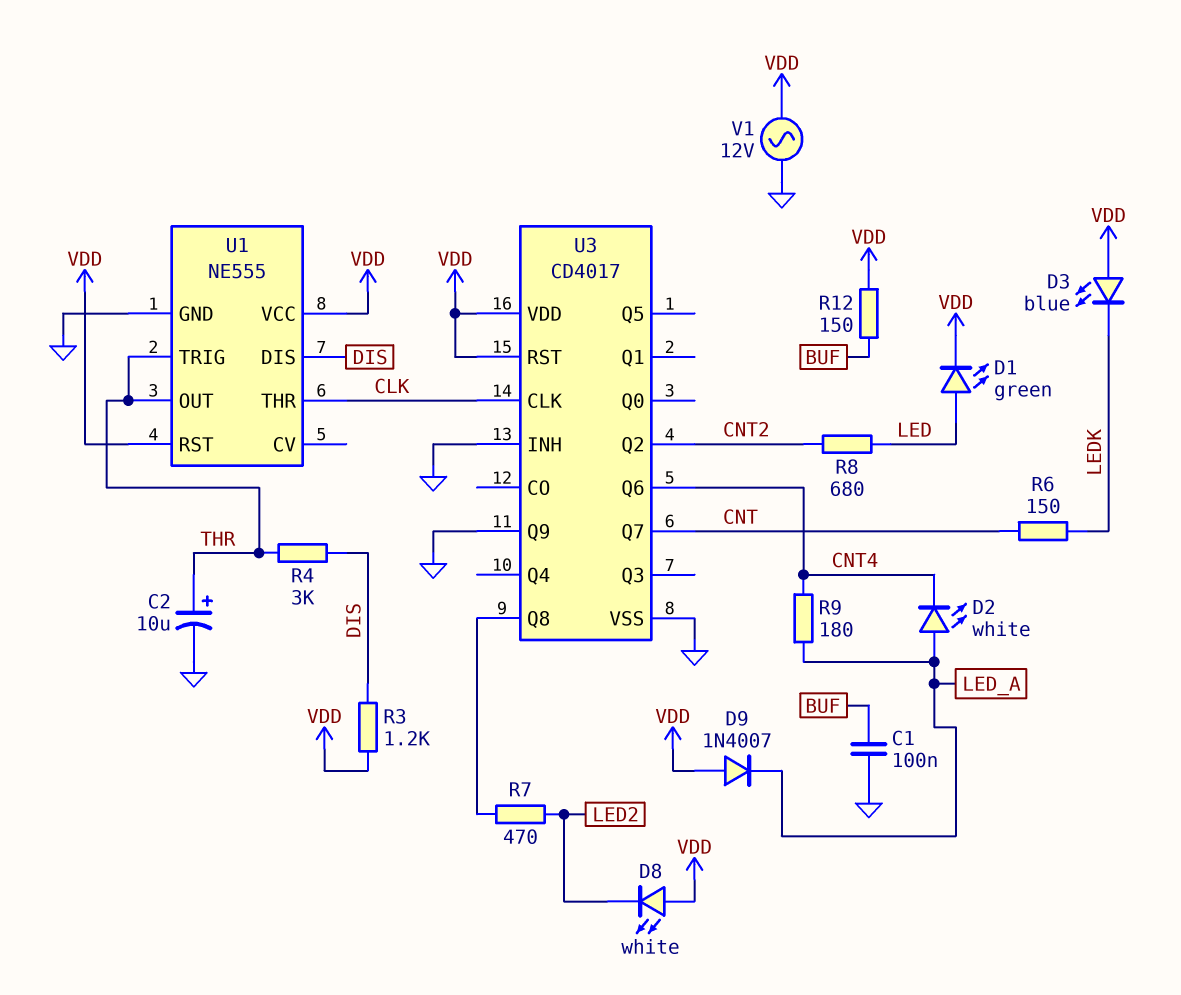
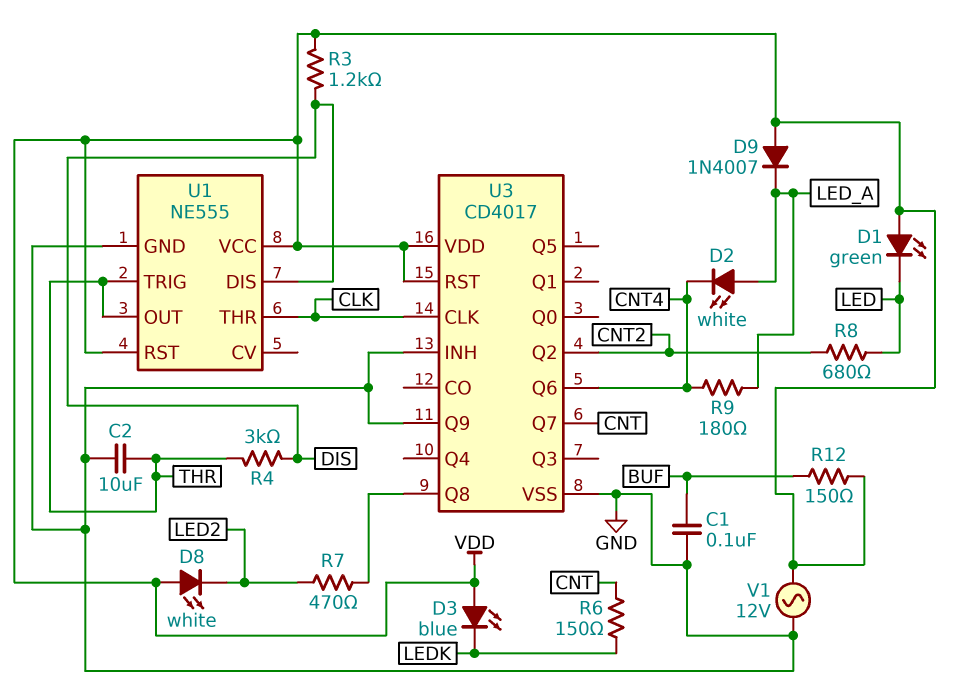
C2: 10uF (plus THR, minus GND) -> 10uF (GND, THR)
D1: LED green (A LED, K VDD) -> LED green (A VDD, K LED)

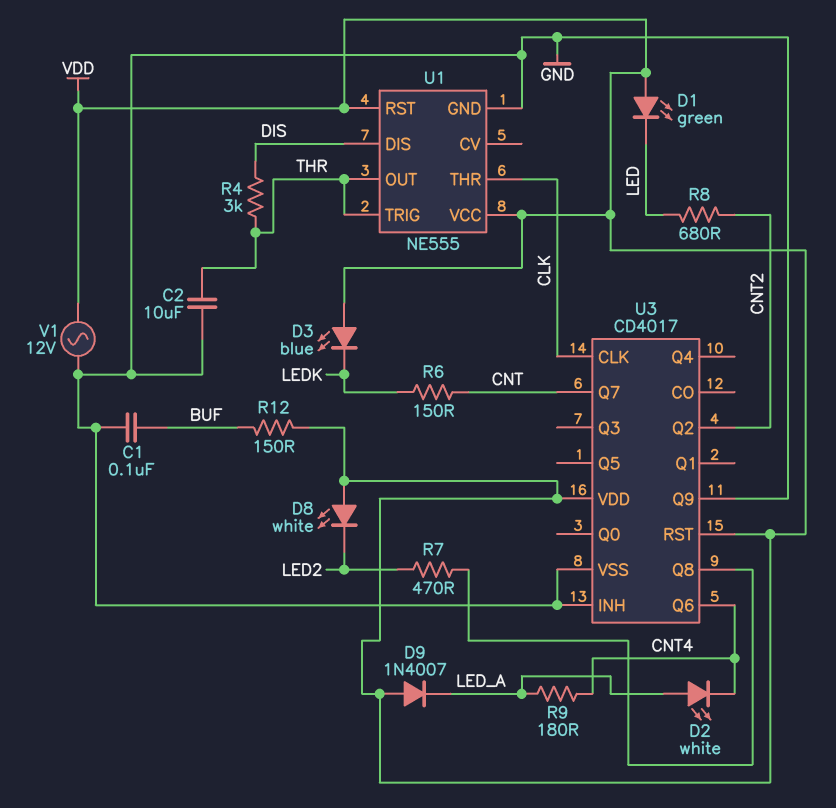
R3: 1.2k (DIS, VDD) -> none

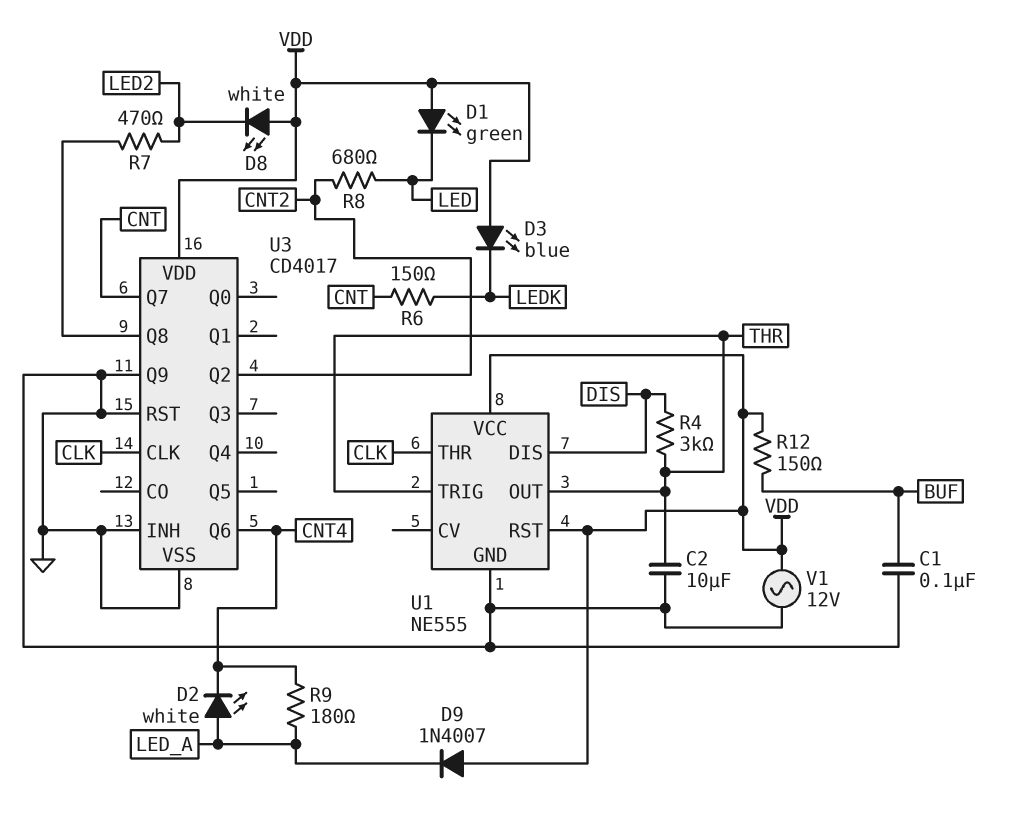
U3 pin RST: VDD -> GND

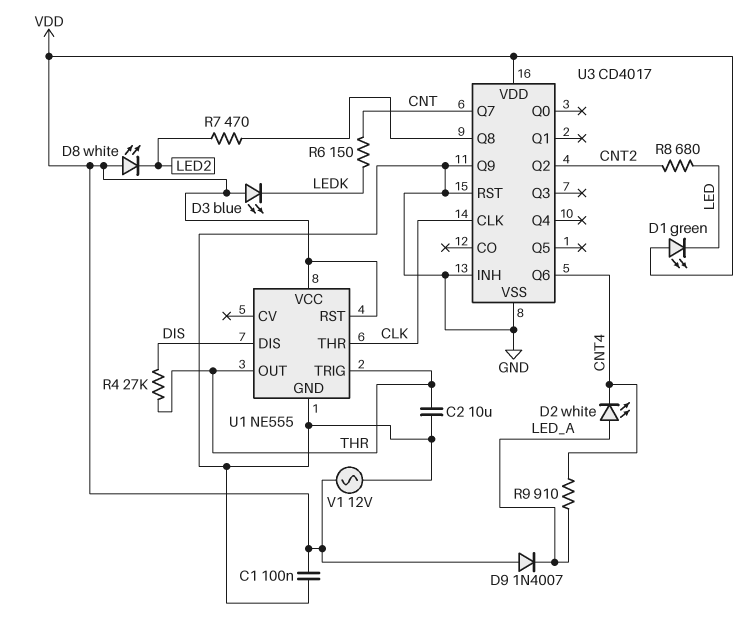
C1: 100nF (BUF, GND) -> 100nF (GND, VDD)
R4: 3k (DIS, THR) -> 27k (DIS, THR)
R9: 180 (CNT4, LED_A) -> 910 (CNT4, LED_A)
R12: 150 (BUF, VDD) -> none

